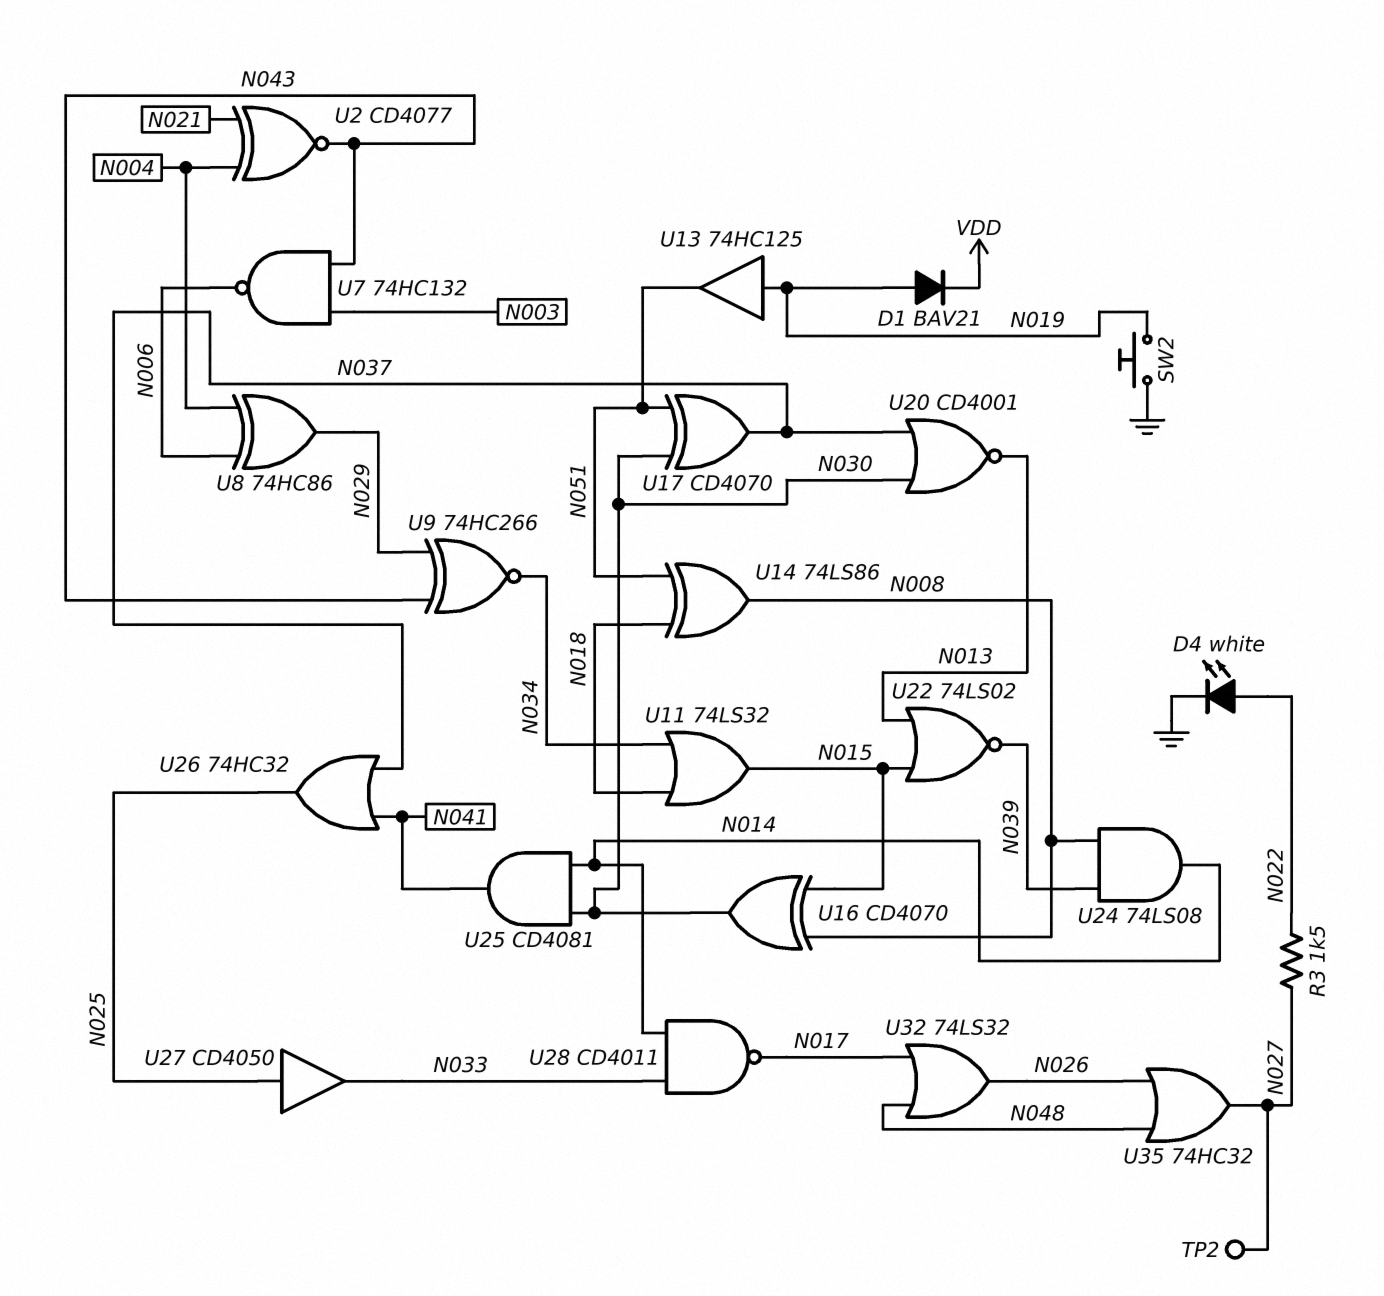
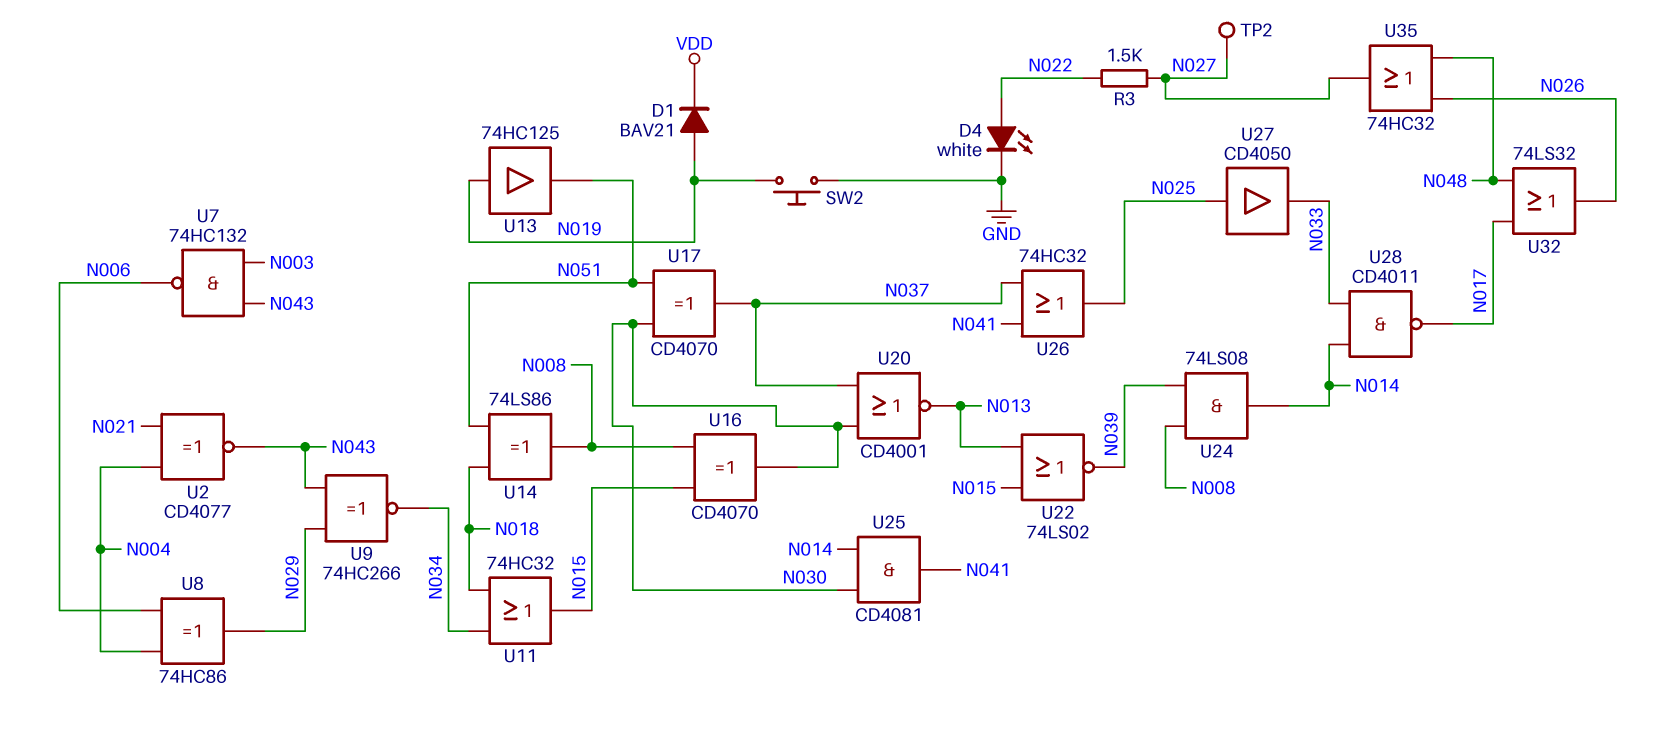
U11: OR 74LS32 (in N018, in N034, out N015) -> OR 74HC32 (in N018, in N034, out N015)

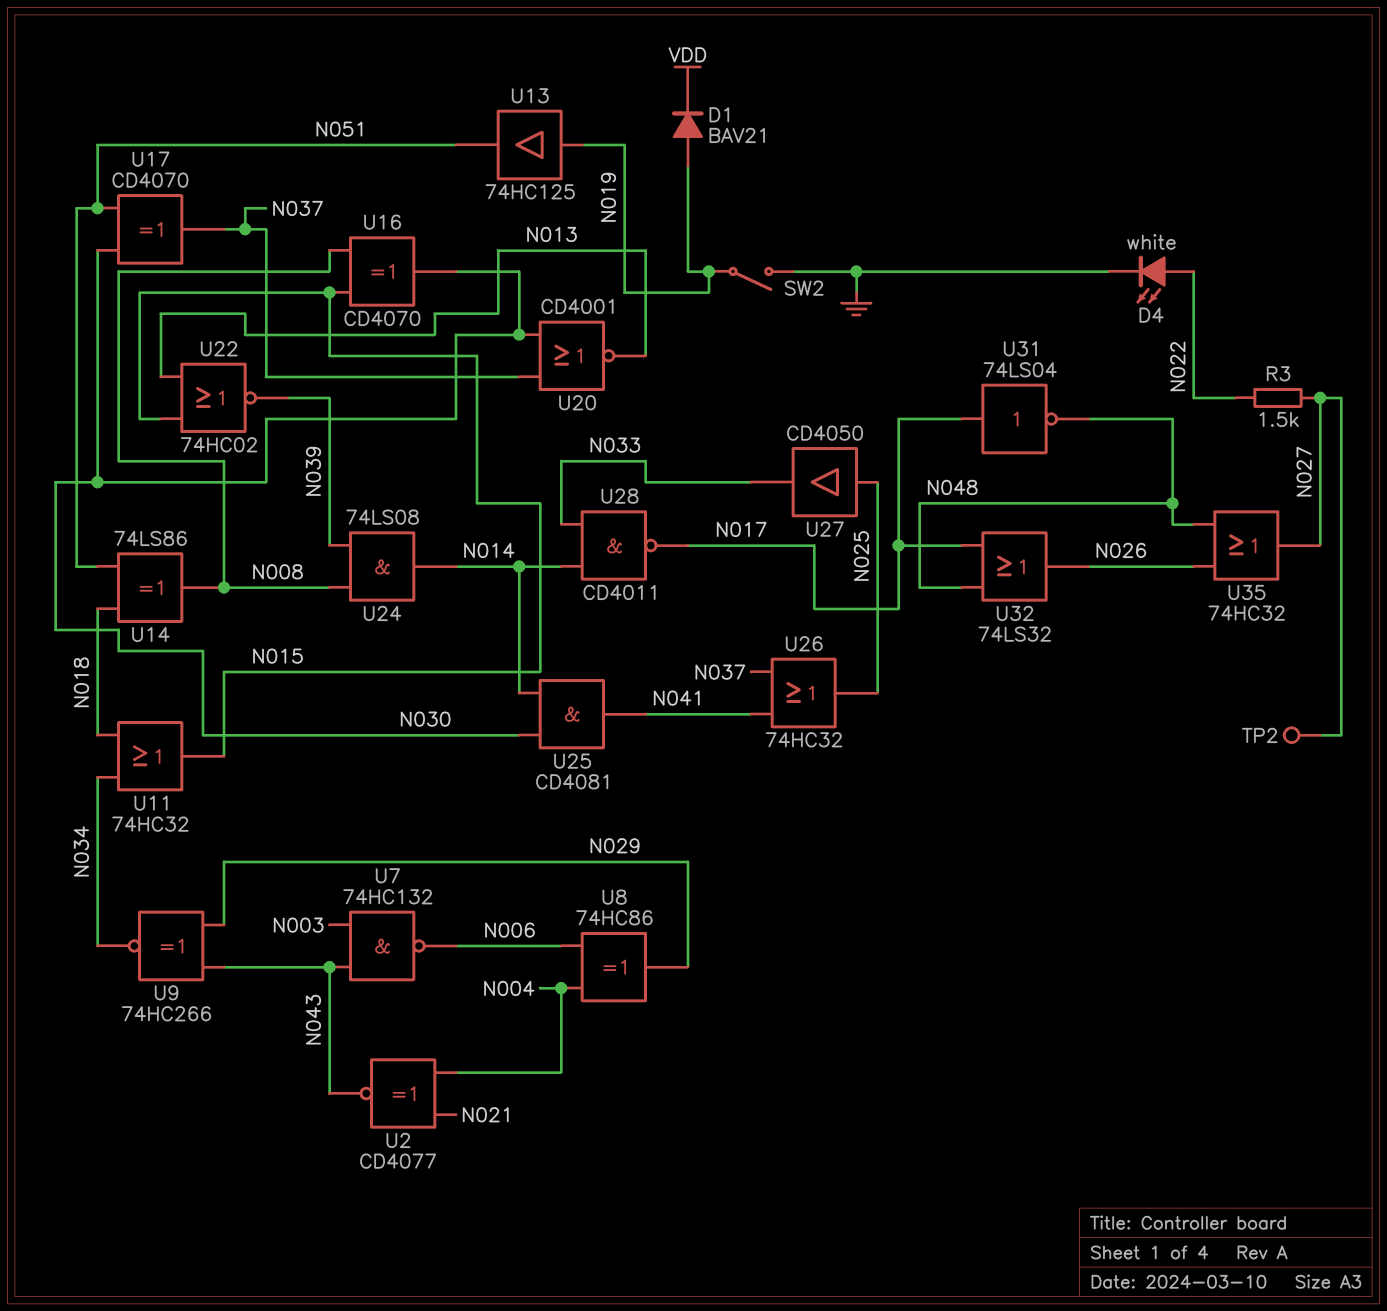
SW2: button (GND, N019) -> switch (GND, N019)
U22: NOR 74LS02 (in N013, in N015, out N039) -> NOR 74HC02 (in N013, in N015, out N039)
U31: none -> NOT 74LS04 (in N017, out N048)

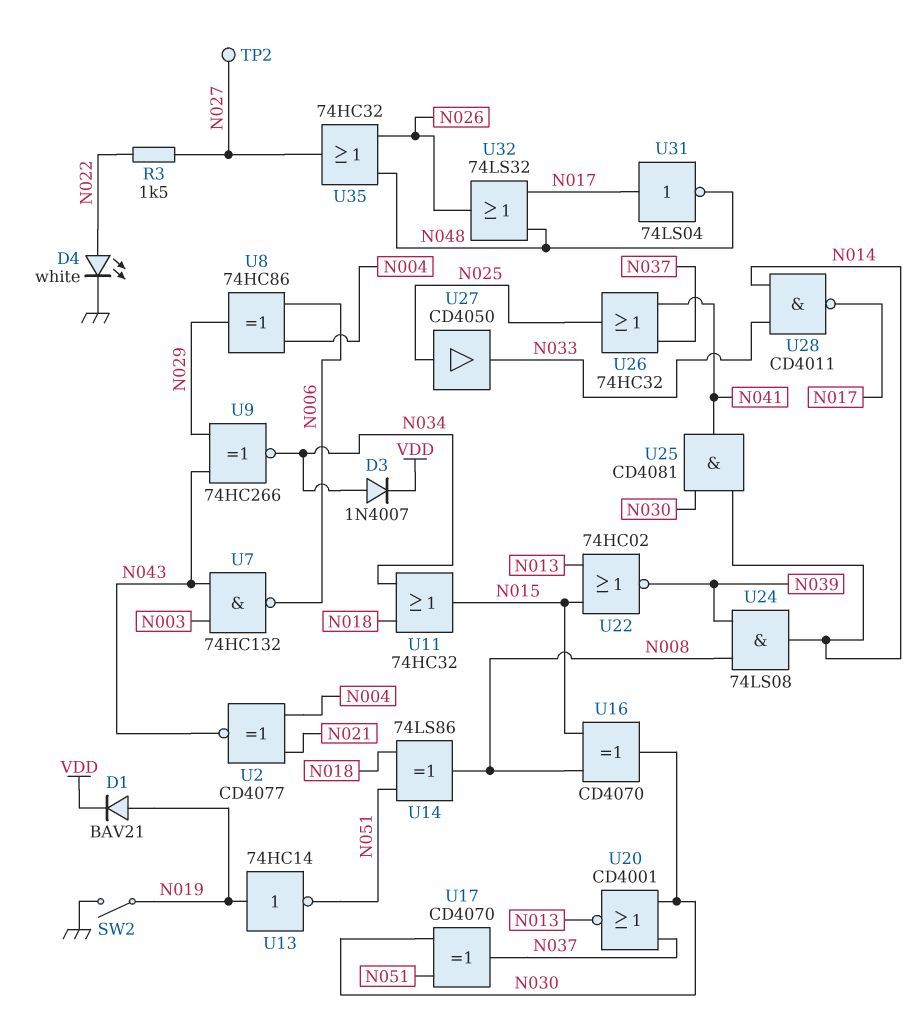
D3: none -> diode 1N4007 (A N034, K VDD)
U13: buffer 74HC125 (in N019, out N051) -> NOT 74HC14 (in N019, out N051)

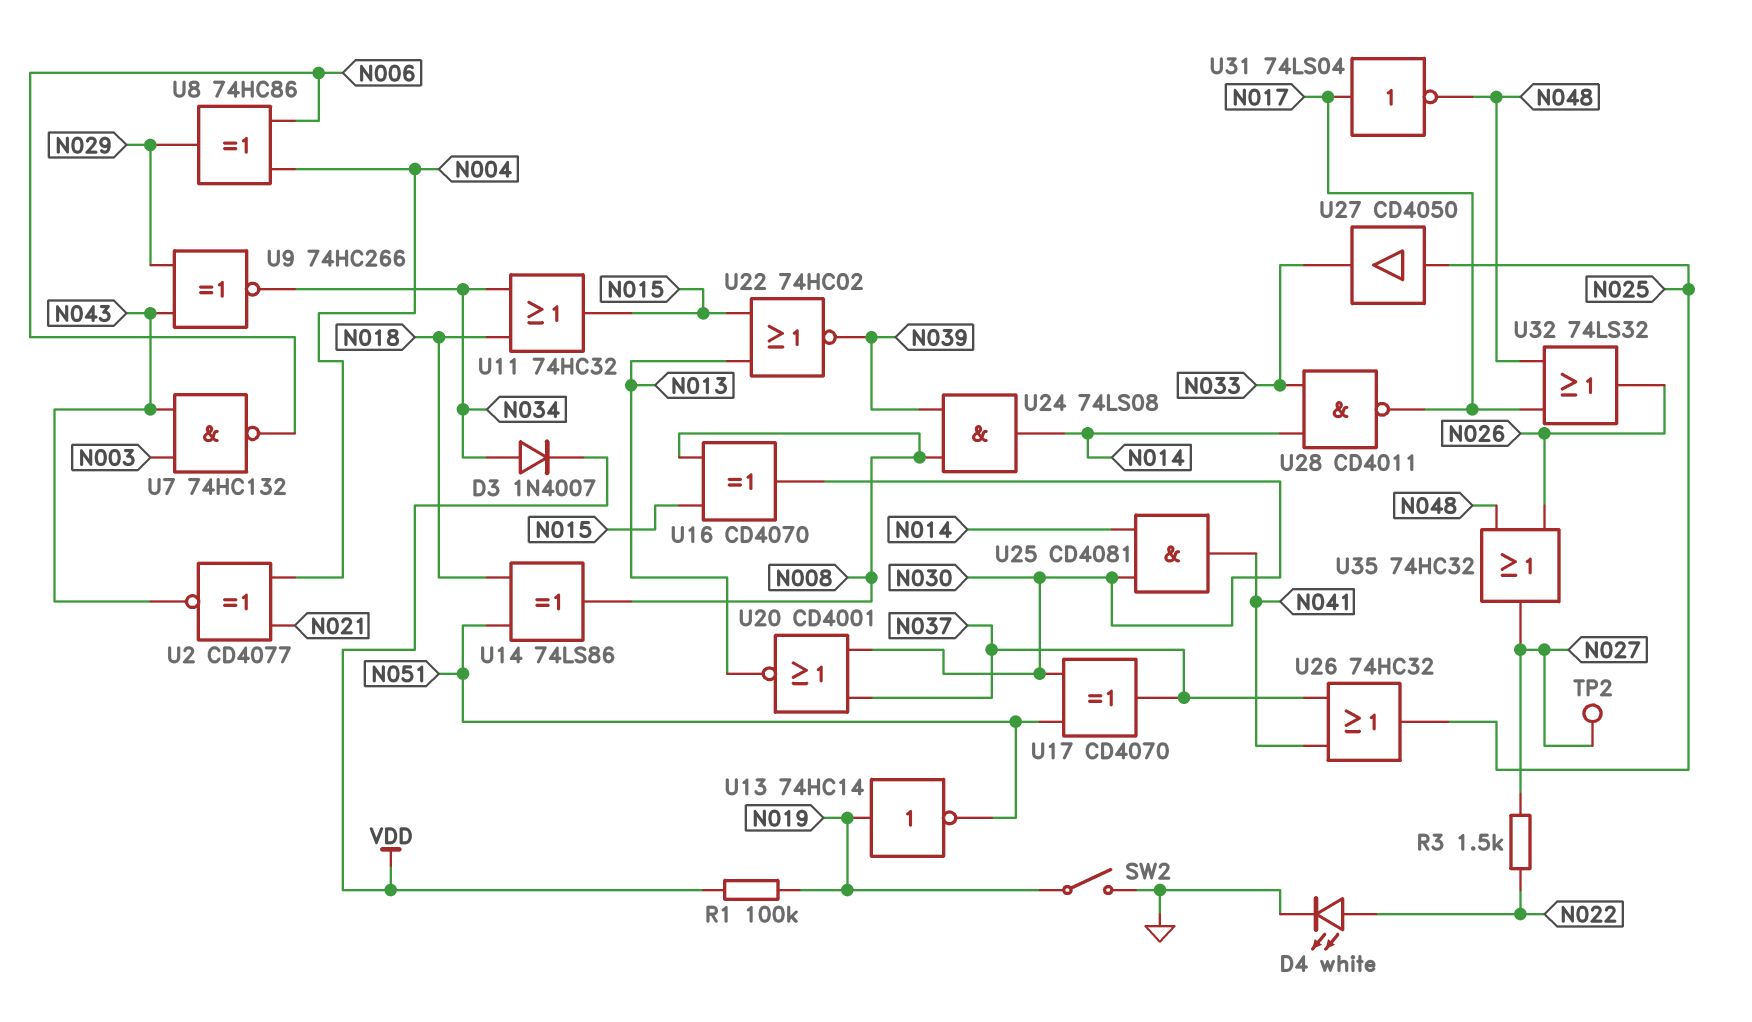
D1: diode BAV21 (A N019, K VDD) -> none
R1: none -> 100k (N019, VDD)

